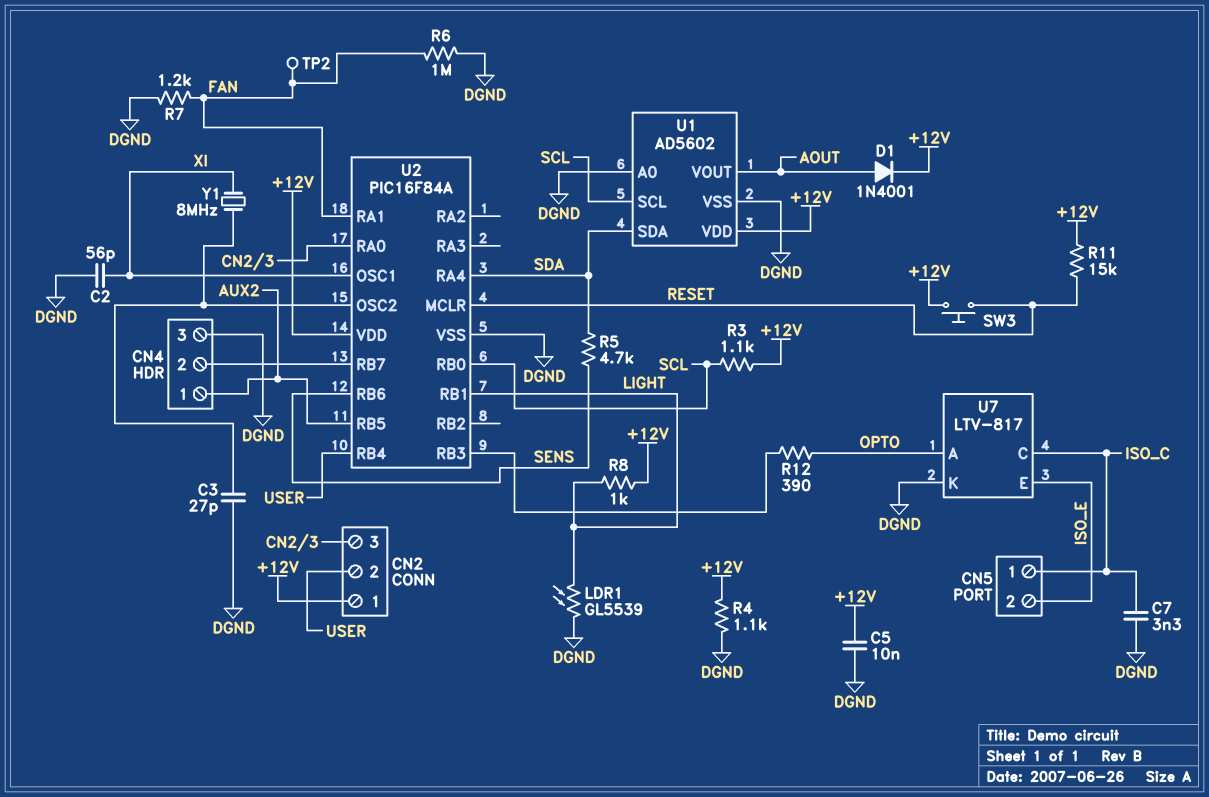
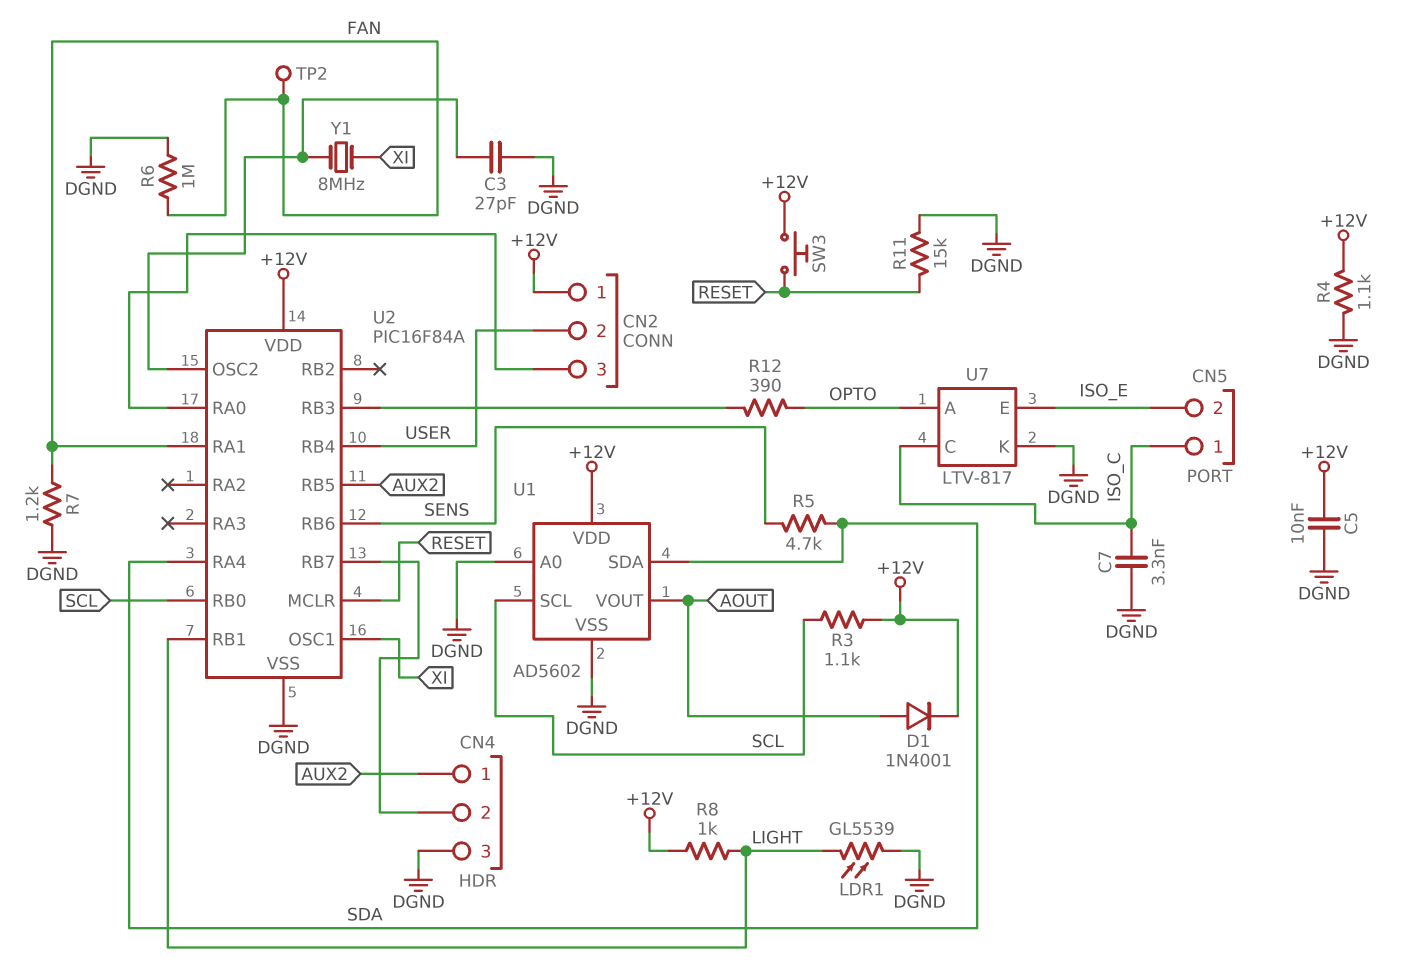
C2: 56pF (DGND, XI) -> none
R11: 15k (+12V, RESET) -> 15k (DGND, RESET)

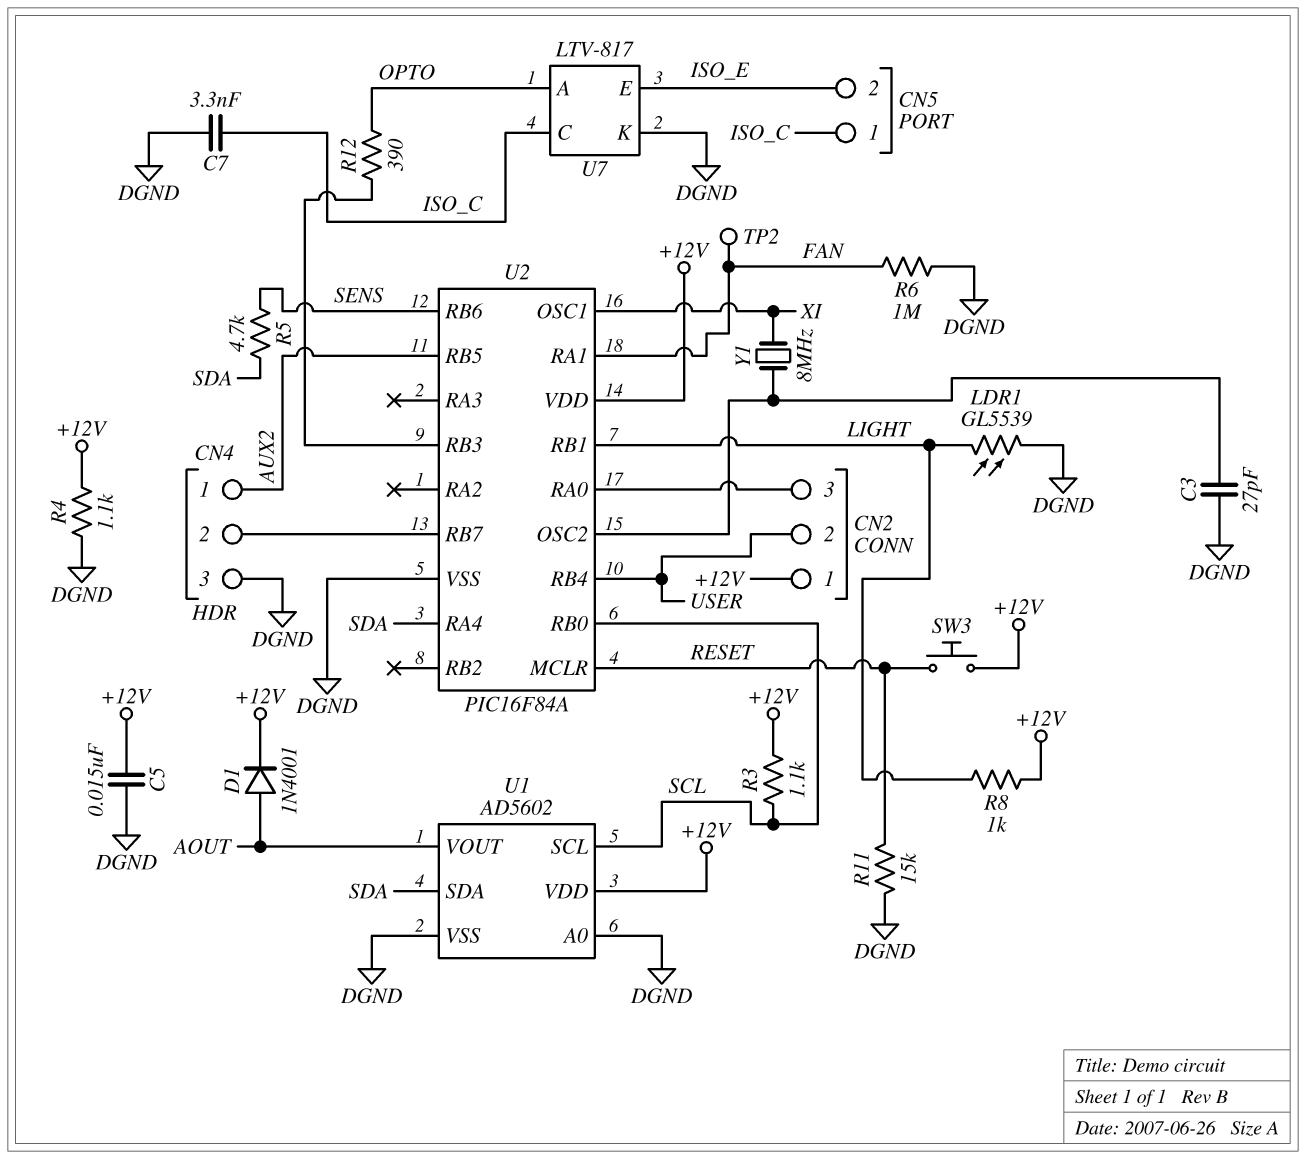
C5: 10nF (+12V, DGND) -> 15nF (+12V, DGND)
R7: 1.2k (DGND, FAN) -> none

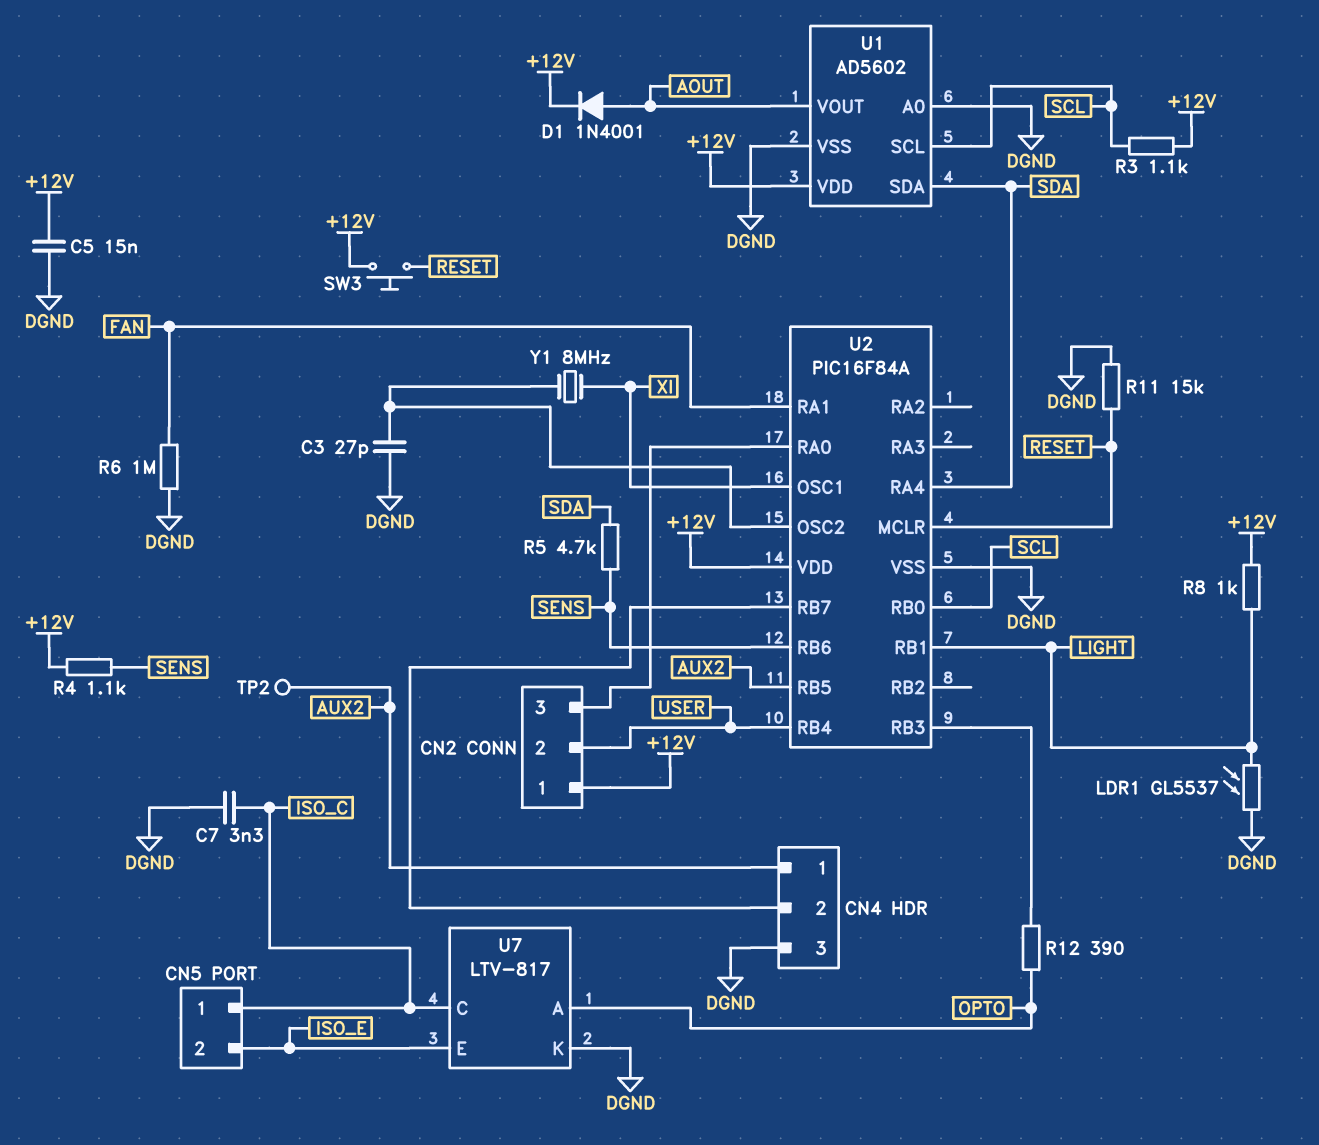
LDR1: GL5539 (DGND, LIGHT) -> GL5537 (DGND, LIGHT)
R4: 1.1k (+12V, DGND) -> 1.1k (+12V, SENS)
TP2: test point (FAN) -> test point (AUX2)

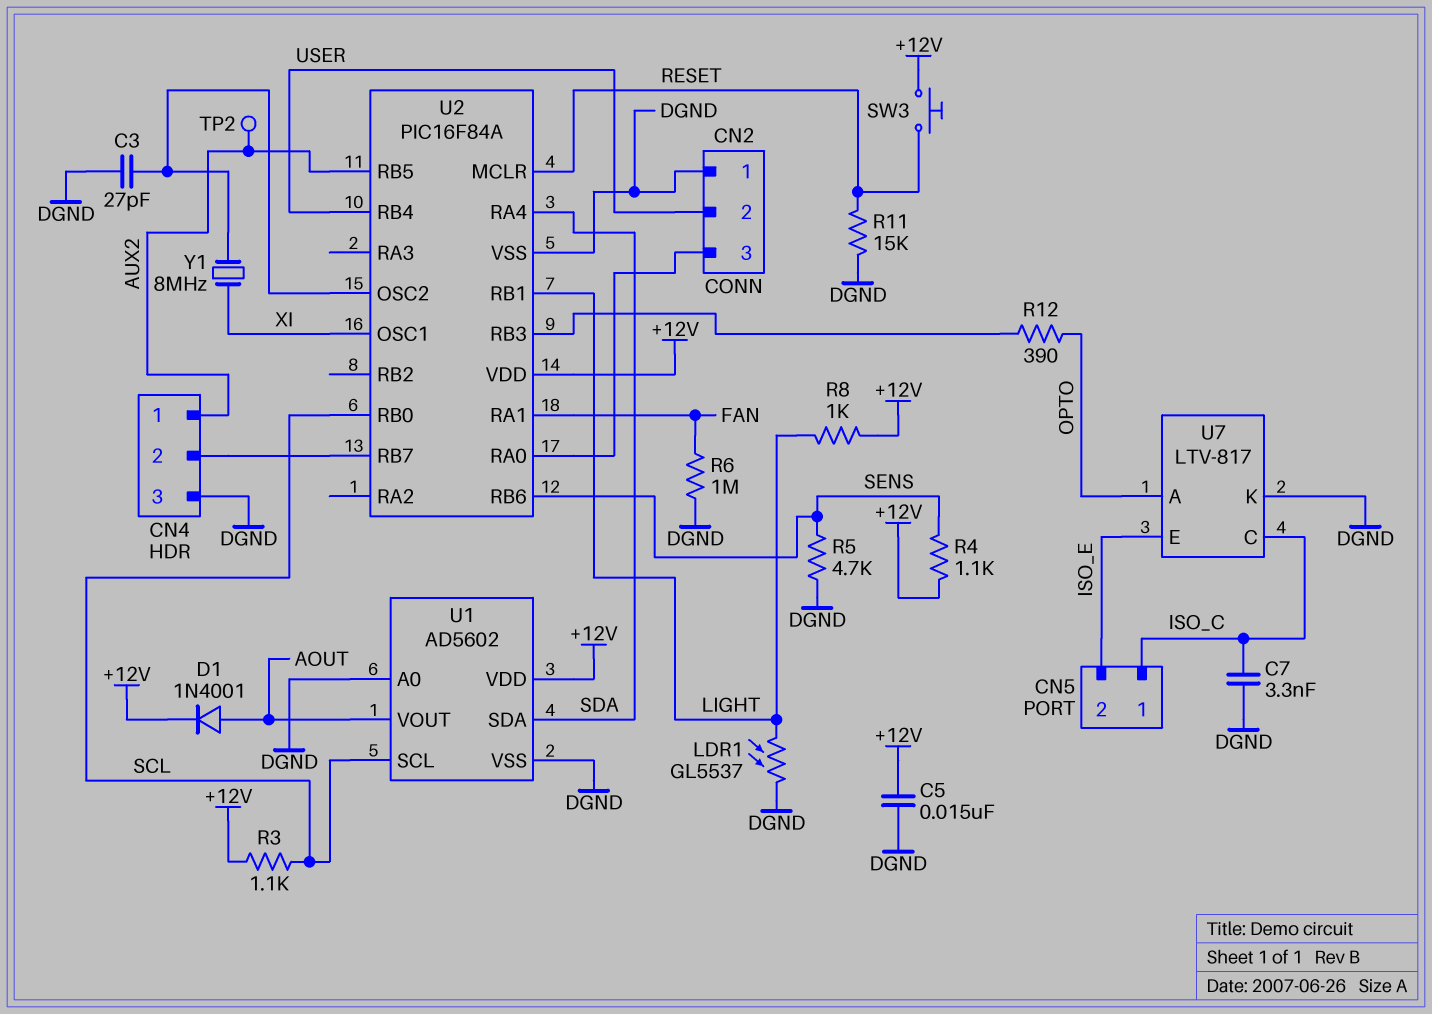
CN2 pin 1: +12V -> DGND
R5: 4.7k (SDA, SENS) -> 4.7k (DGND, SENS)

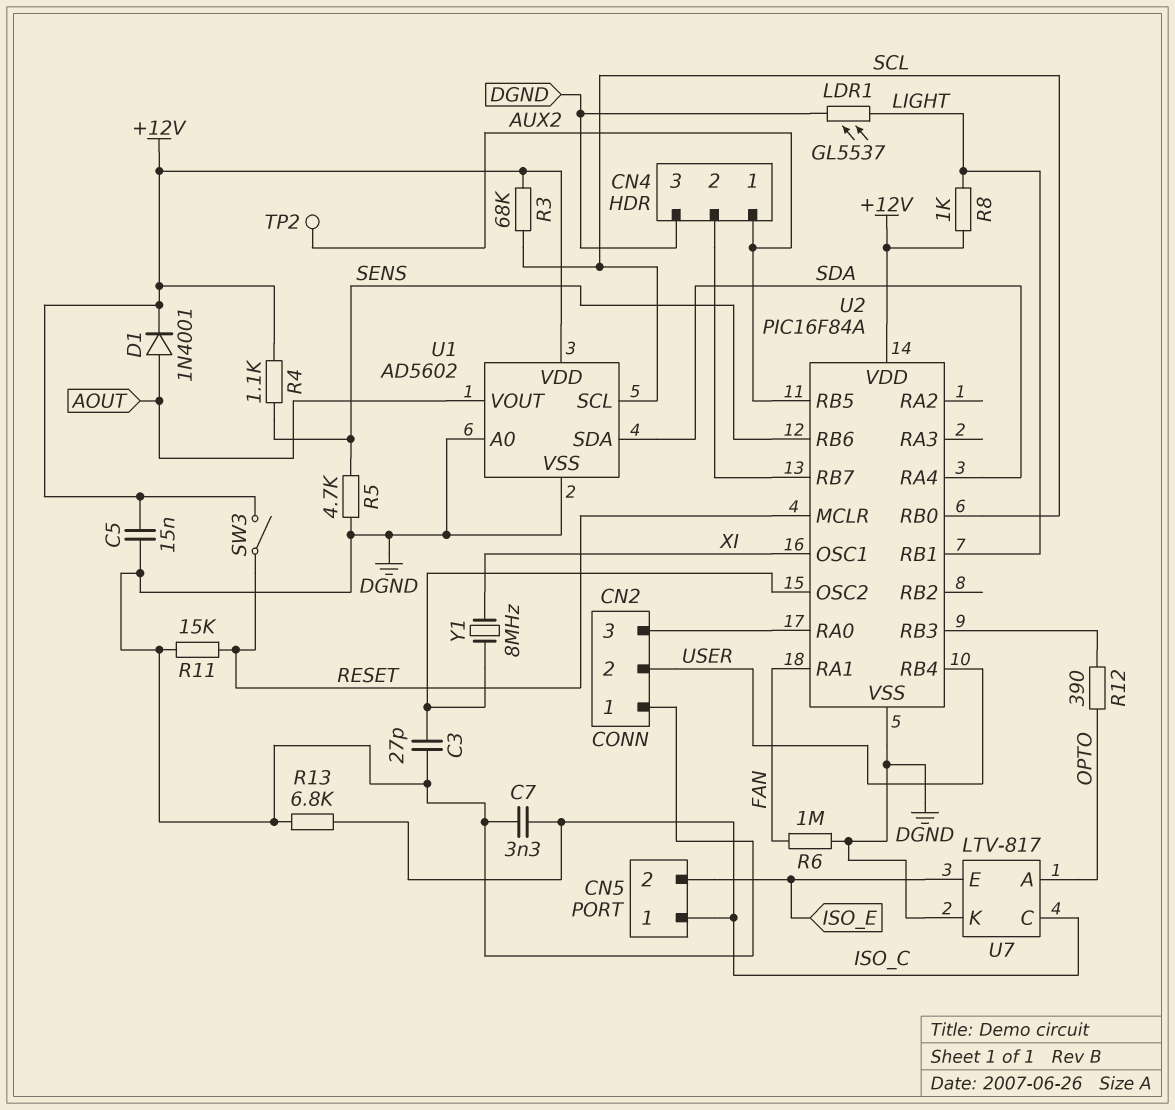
R3: 1.1k (+12V, SCL) -> 68k (+12V, SCL)
R13: none -> 6.8k (DGND, ISO_C)
SW3: button (+12V, RESET) -> switch (+12V, RESET)

